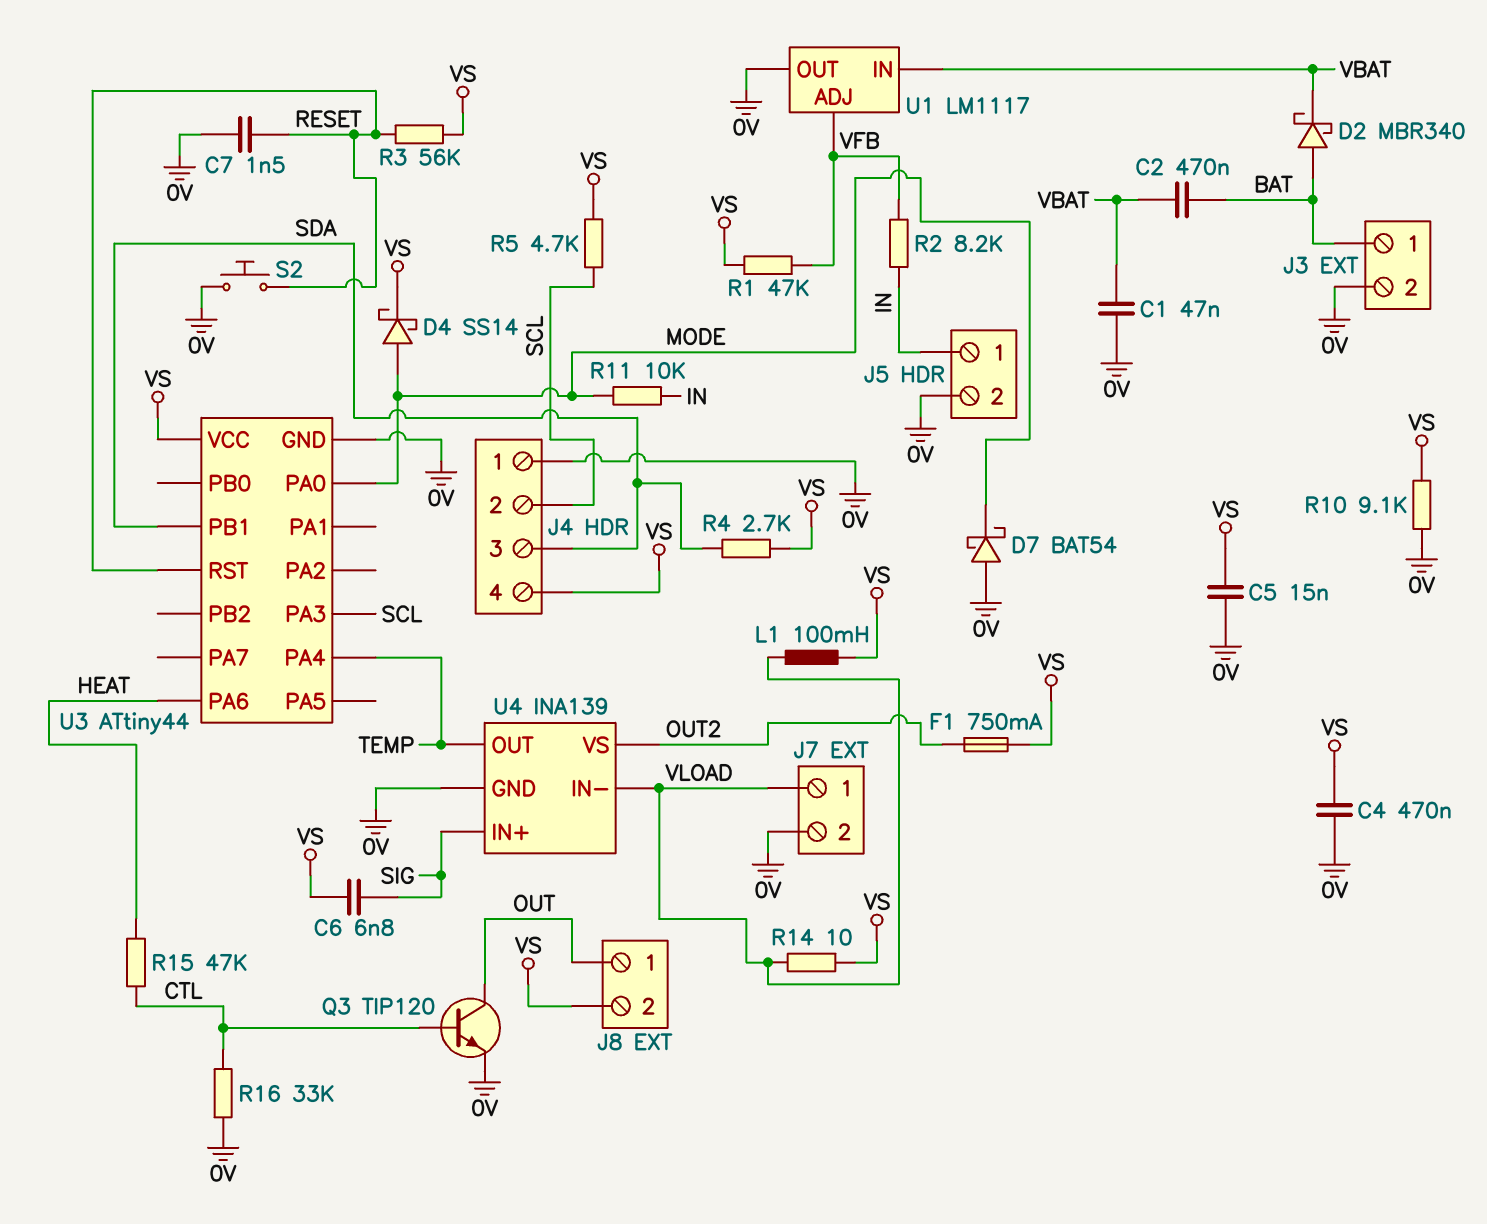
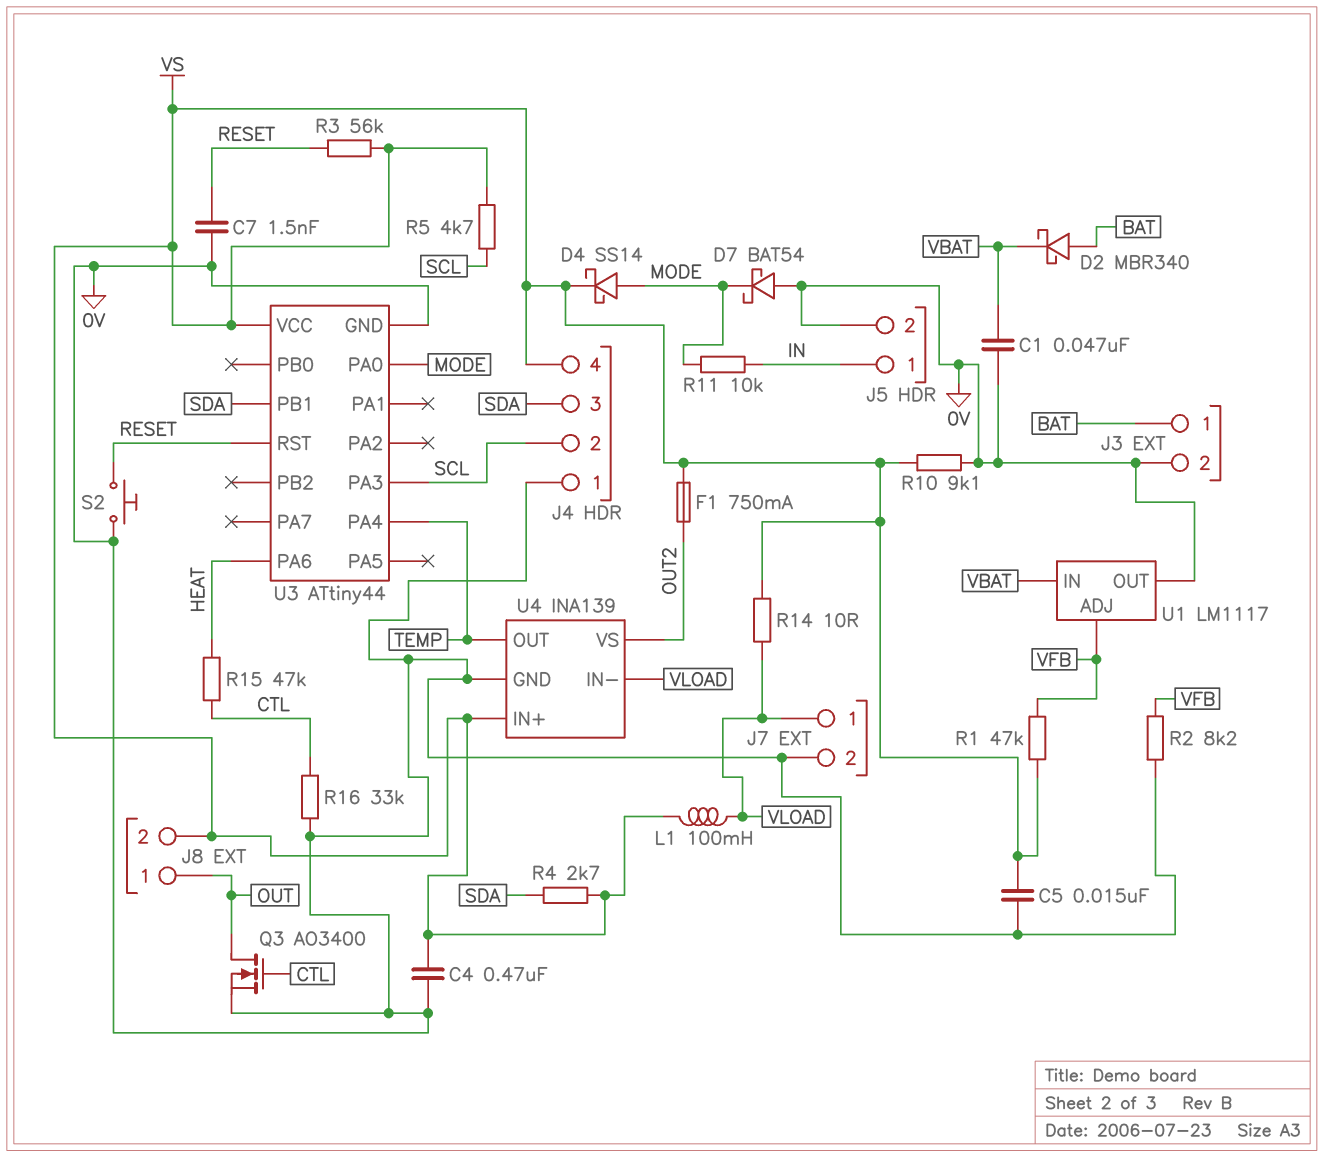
C2: 470nF (BAT, VBAT) -> none
C6: 6.8nF (SIG, VS) -> none
Q3: NPN TIP120 (B CTL, C OUT, E 0V) -> NMOS AO3400 (G CTL, D OUT, S 0V)
R2: 8.2k (IN, VFB) -> 8.2k (0V, VFB)
U4 pin IN+: SIG -> VS

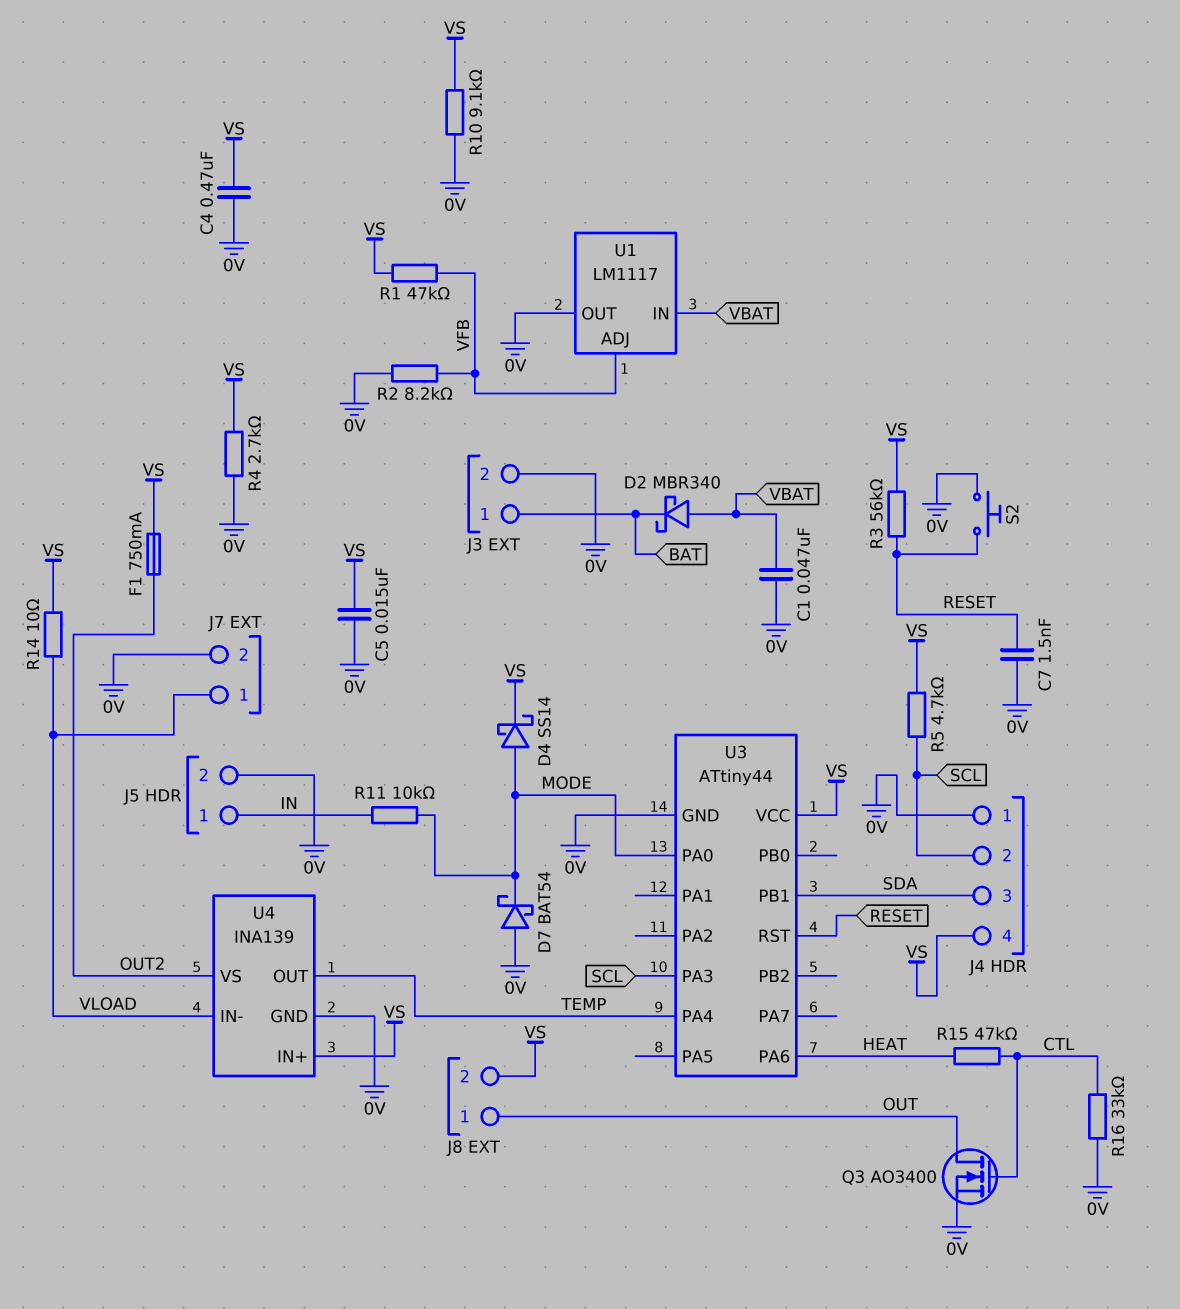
D2: schottky MBR340 (A BAT, K VBAT) -> schottky MBR340 (A VBAT, K BAT)
L1: 100mH (VLOAD, VS) -> none
R4: 2.7k (SDA, VS) -> 2.7k (0V, VS)

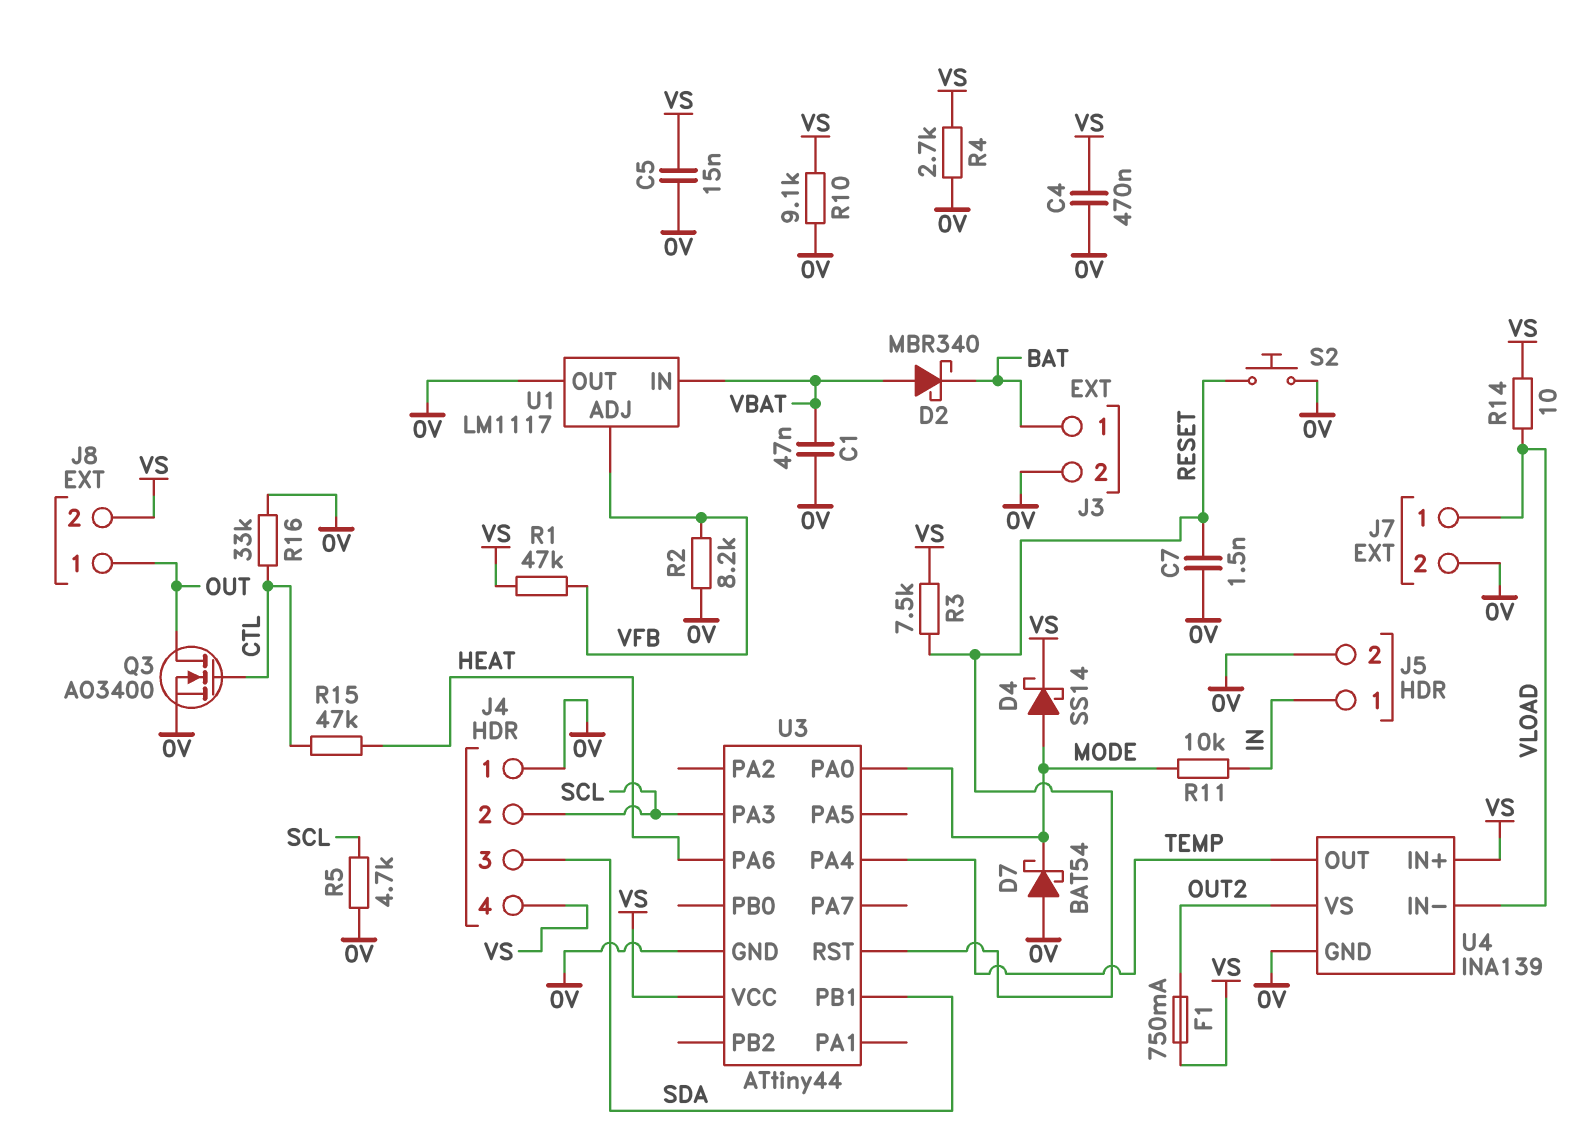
R3: 56k (RESET, VS) -> 7.5k (RESET, VS)
R5: 4.7k (SCL, VS) -> 4.7k (0V, SCL)

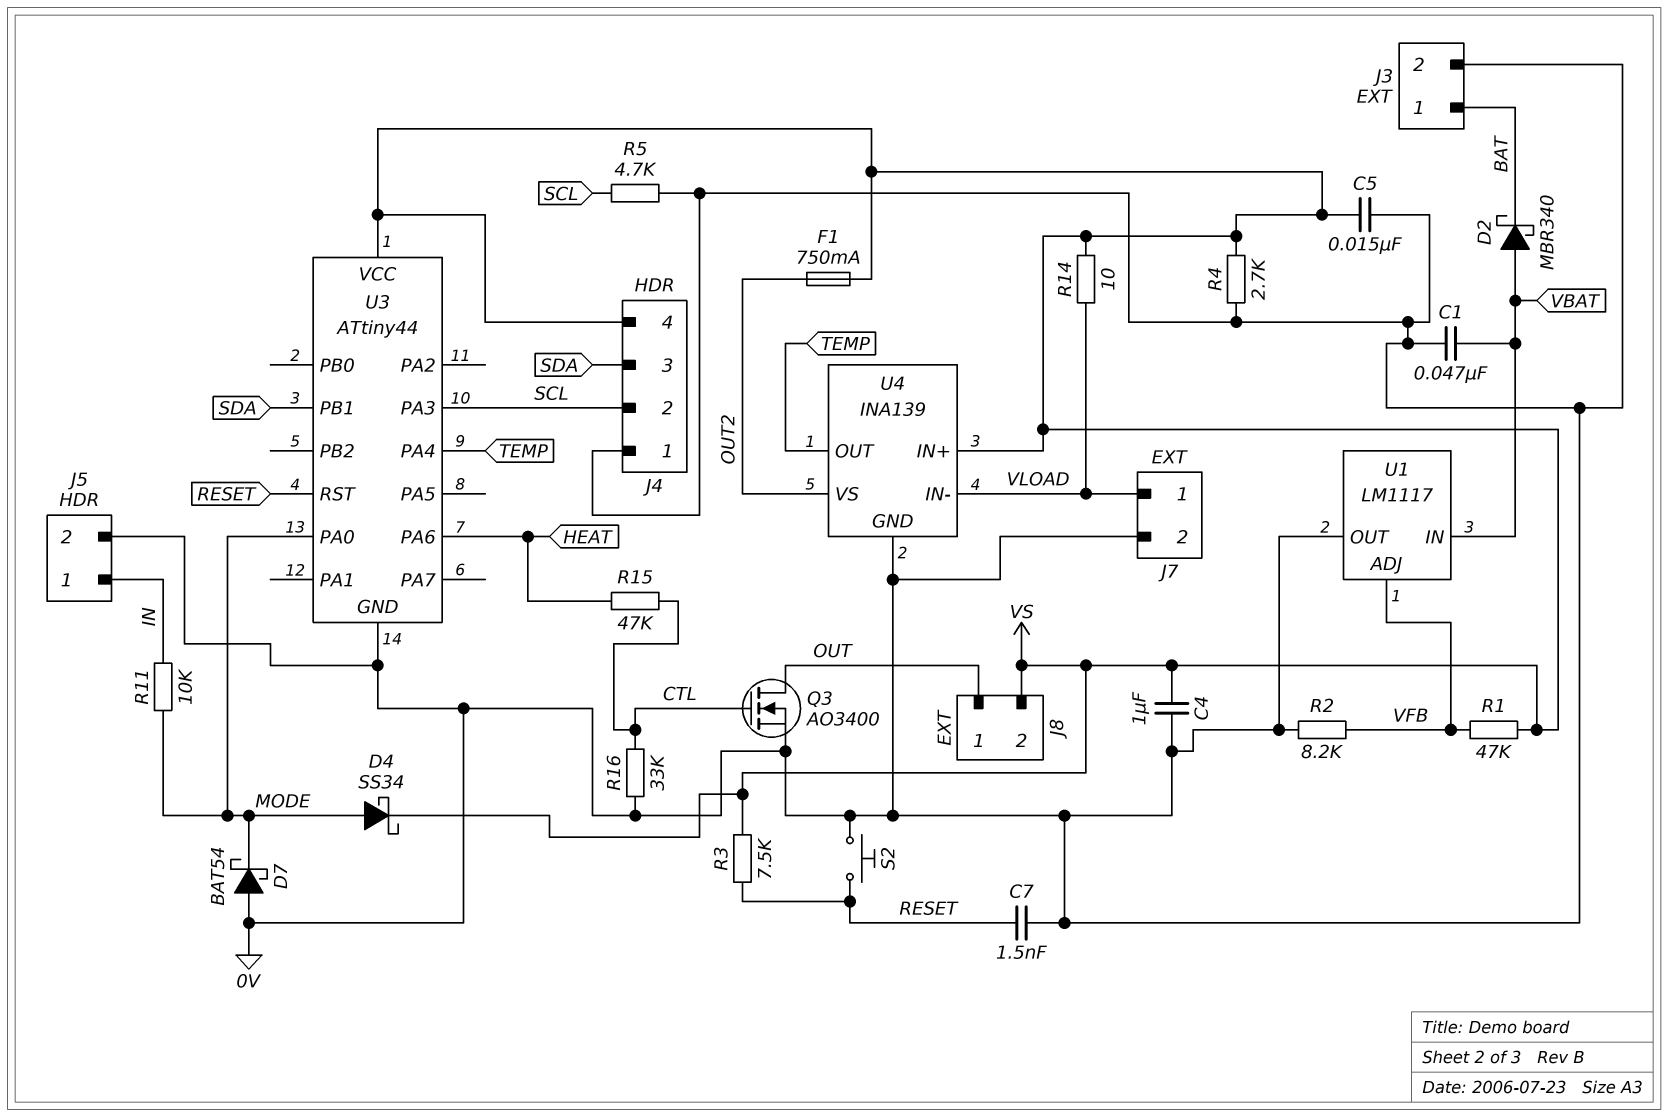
C4: 470nF (0V, VS) -> 1uF (0V, VS)
D4: schottky SS14 (A MODE, K VS) -> schottky SS34 (A MODE, K VS)
R10: 9.1k (0V, VS) -> none

